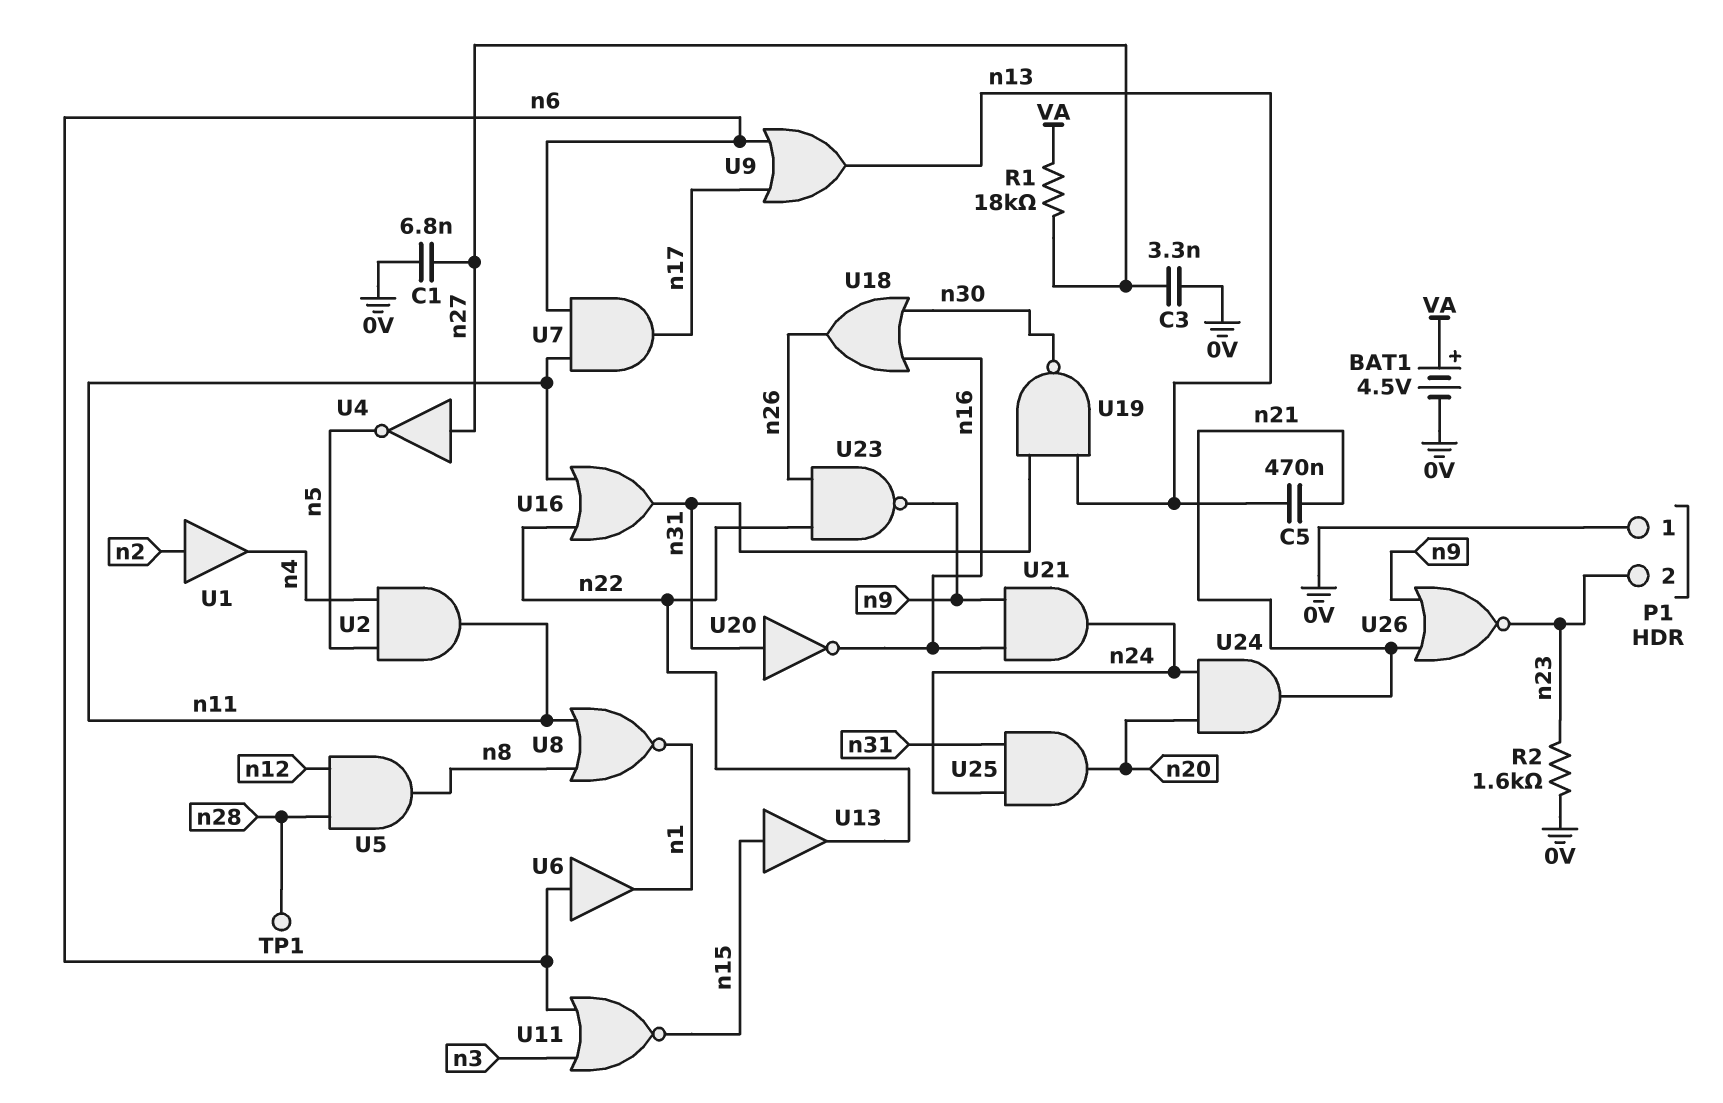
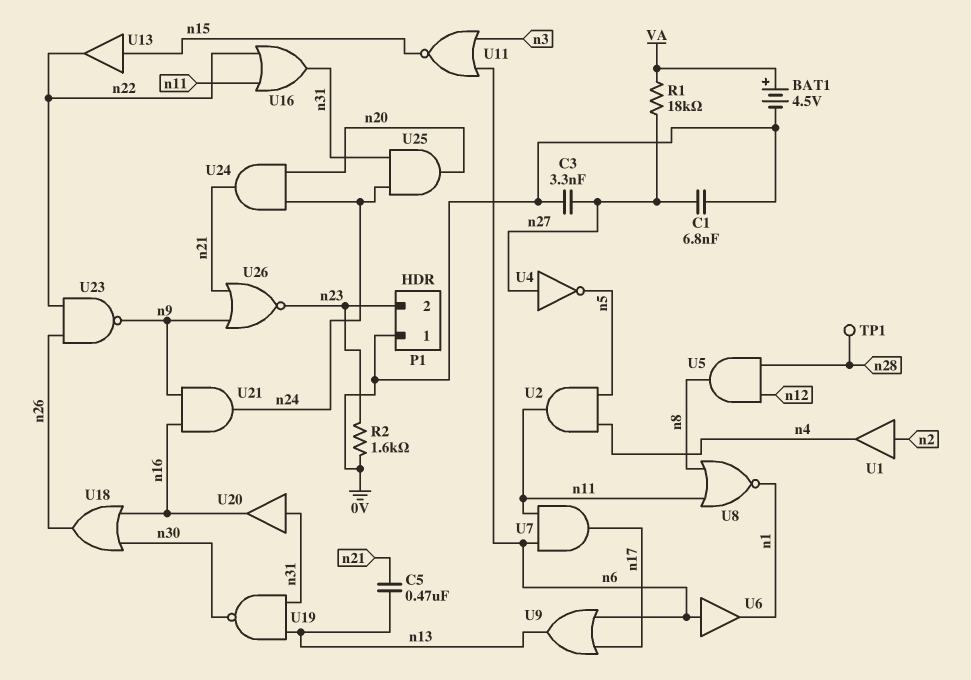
U20: NOT (in n31, out n16) -> buffer (in n31, out n16)

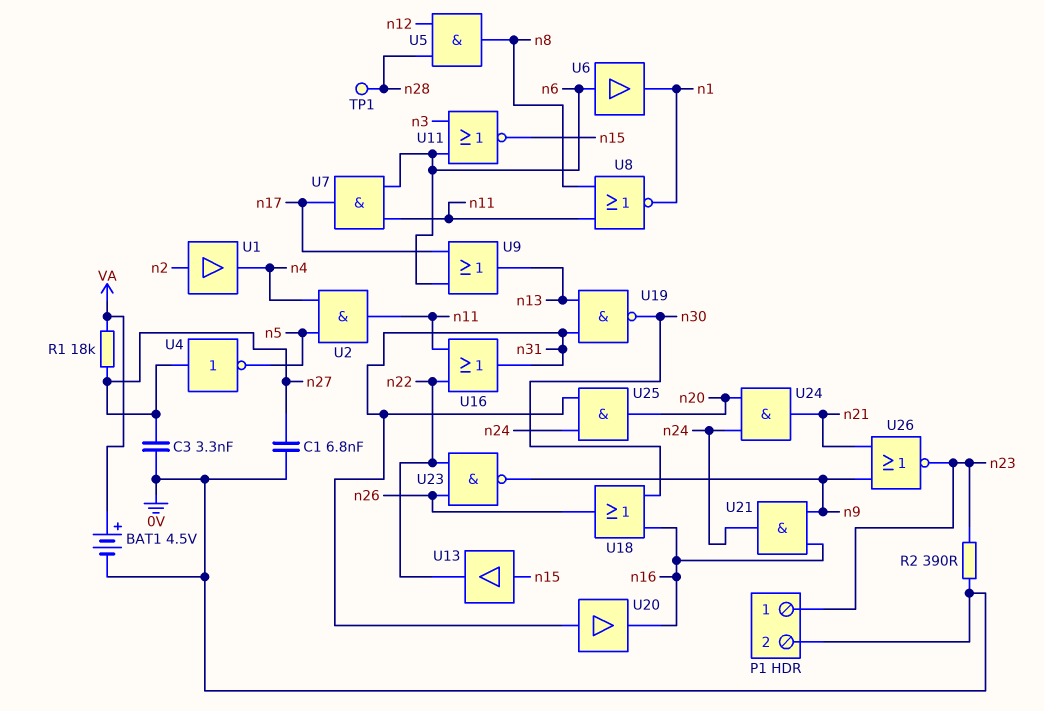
C5: 470nF (n13, n21) -> none
P1 pin 1: 0V -> n23
P1 pin 2: n23 -> 0V
R2: 1.6k (0V, n23) -> 390 (0V, n23)

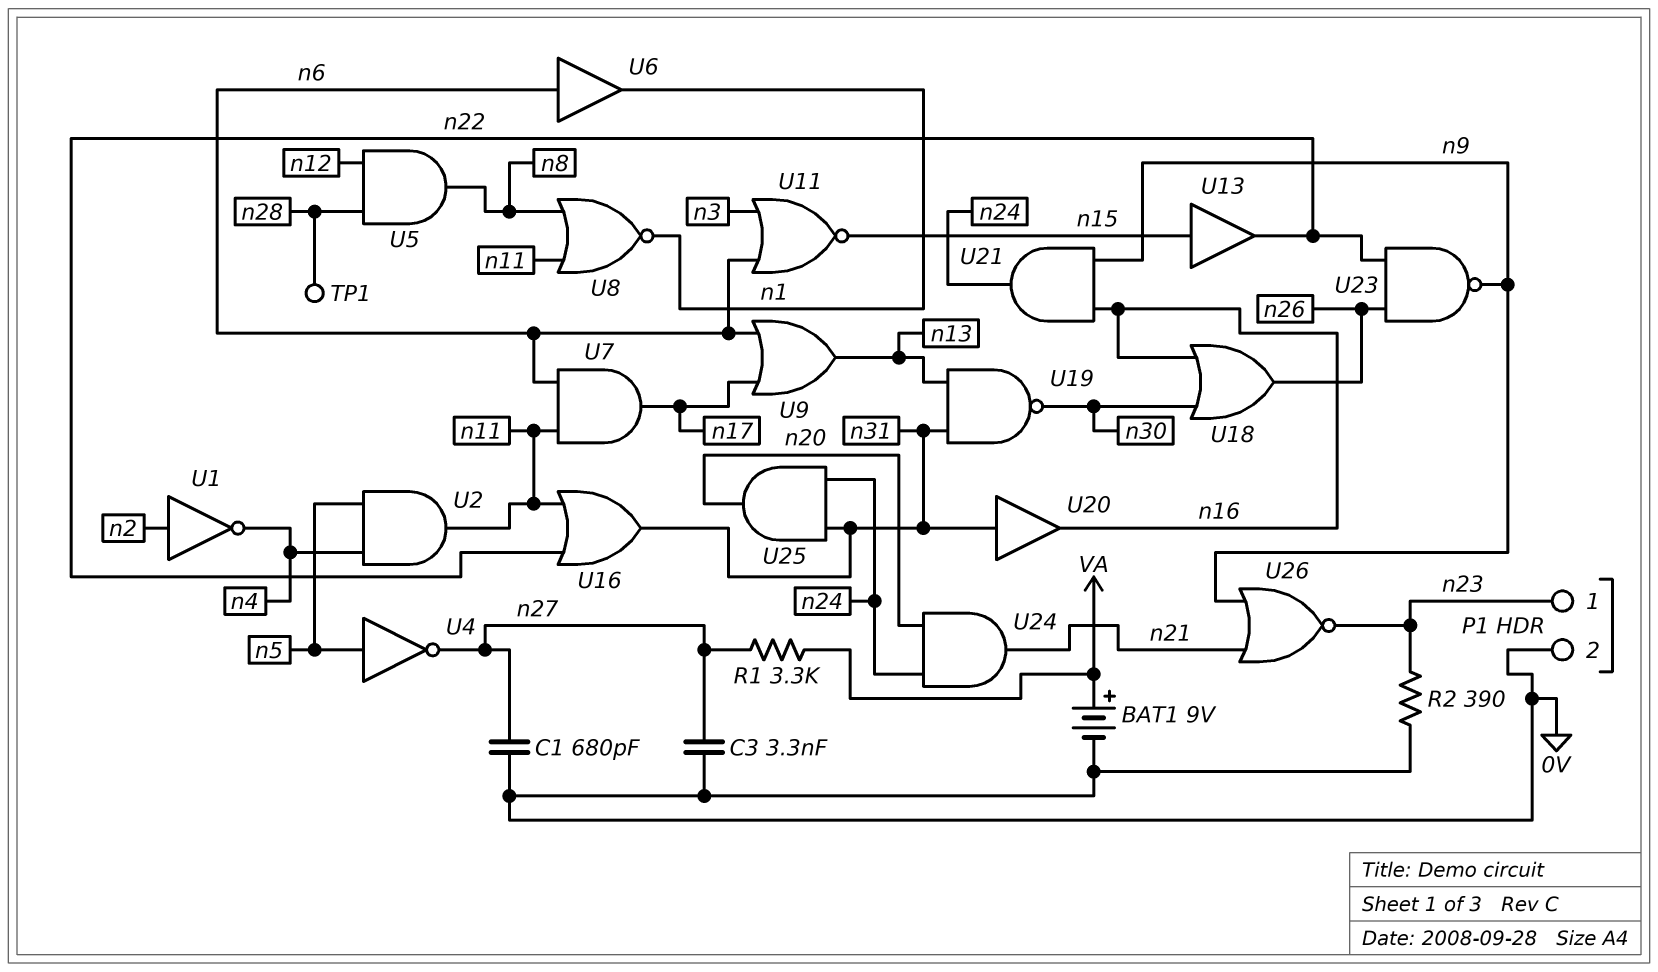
BAT1: 4.5V (plus VA, minus 0V) -> 9V (plus VA, minus 0V)
C1: 6.8nF (0V, n27) -> 680pF (0V, n27)
R1: 18k (VA, n27) -> 3.3k (VA, n27)
U1: buffer (in n2, out n4) -> NOT (in n2, out n4)
U4: NOT (in n27, out n5) -> NOT (in n5, out n27)

